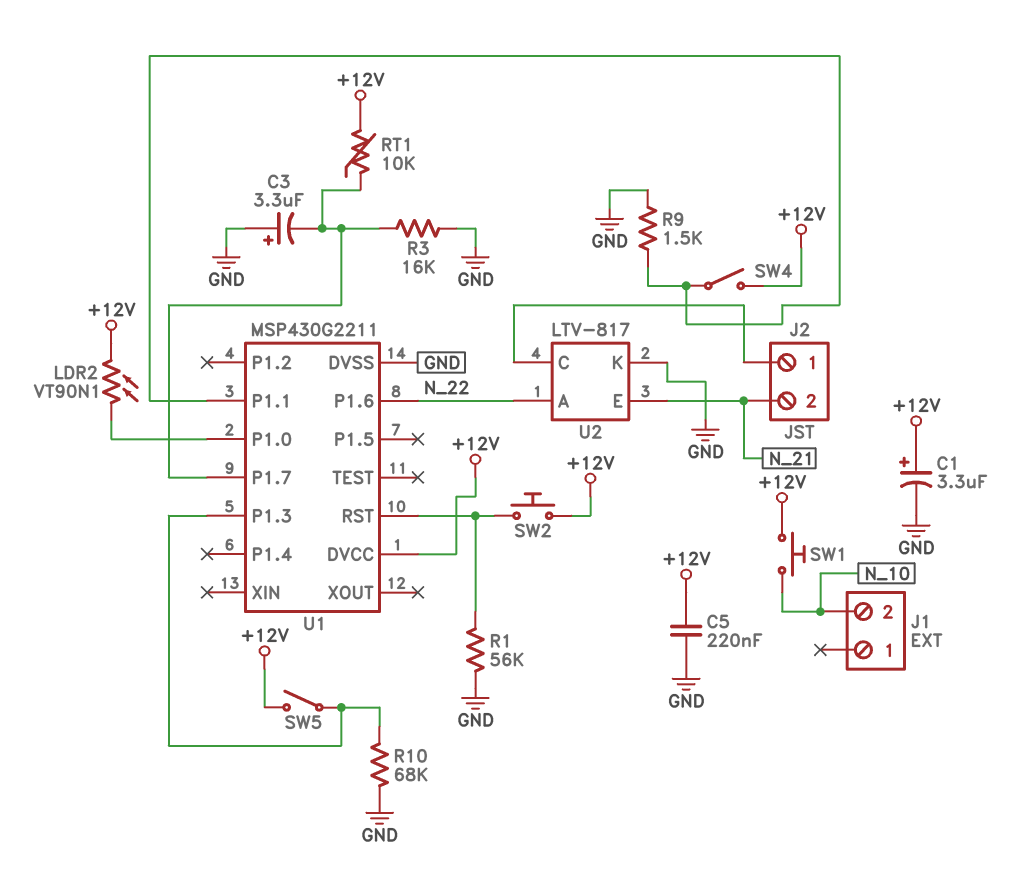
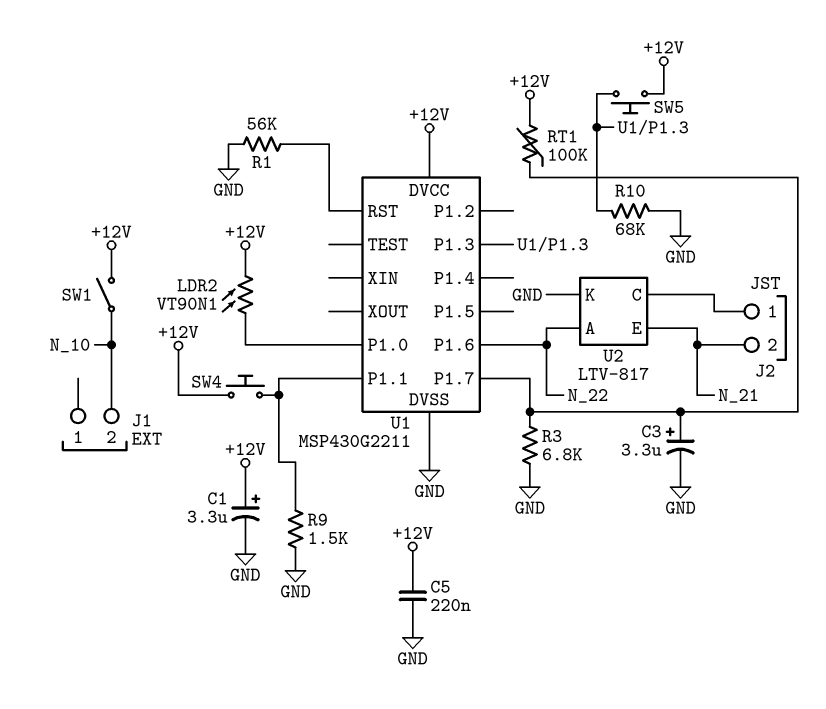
C3: 3.3uF (plus GND, minus U1/P1.7) -> 3.3uF (plus U1/P1.7, minus GND)
R3: 16k (GND, U1/P1.7) -> 6.8k (GND, U1/P1.7)
RT1: 10k (+12V, U1/P1.7) -> 100k (+12V, U1/P1.7)
SW1: button (+12V, N_10) -> switch (+12V, N_10)
SW2: button (+12V, U1/RST) -> none
SW4: switch (+12V, U1/P1.1) -> button (+12V, U1/P1.1)
SW5: switch (+12V, U1/P1.3) -> button (+12V, U1/P1.3)

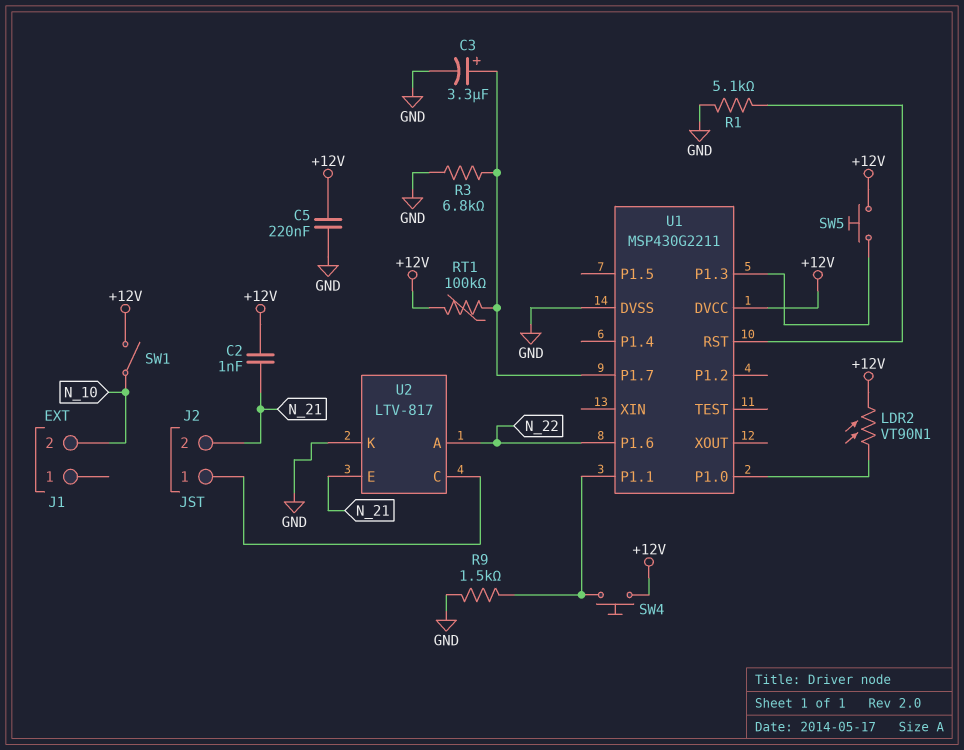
C1: 3.3uF (plus +12V, minus GND) -> none
C2: none -> 1nF (+12V, N_21)
R1: 56k (GND, U1/RST) -> 5.1k (GND, U1/RST)
R10: 68k (GND, U1/P1.3) -> none

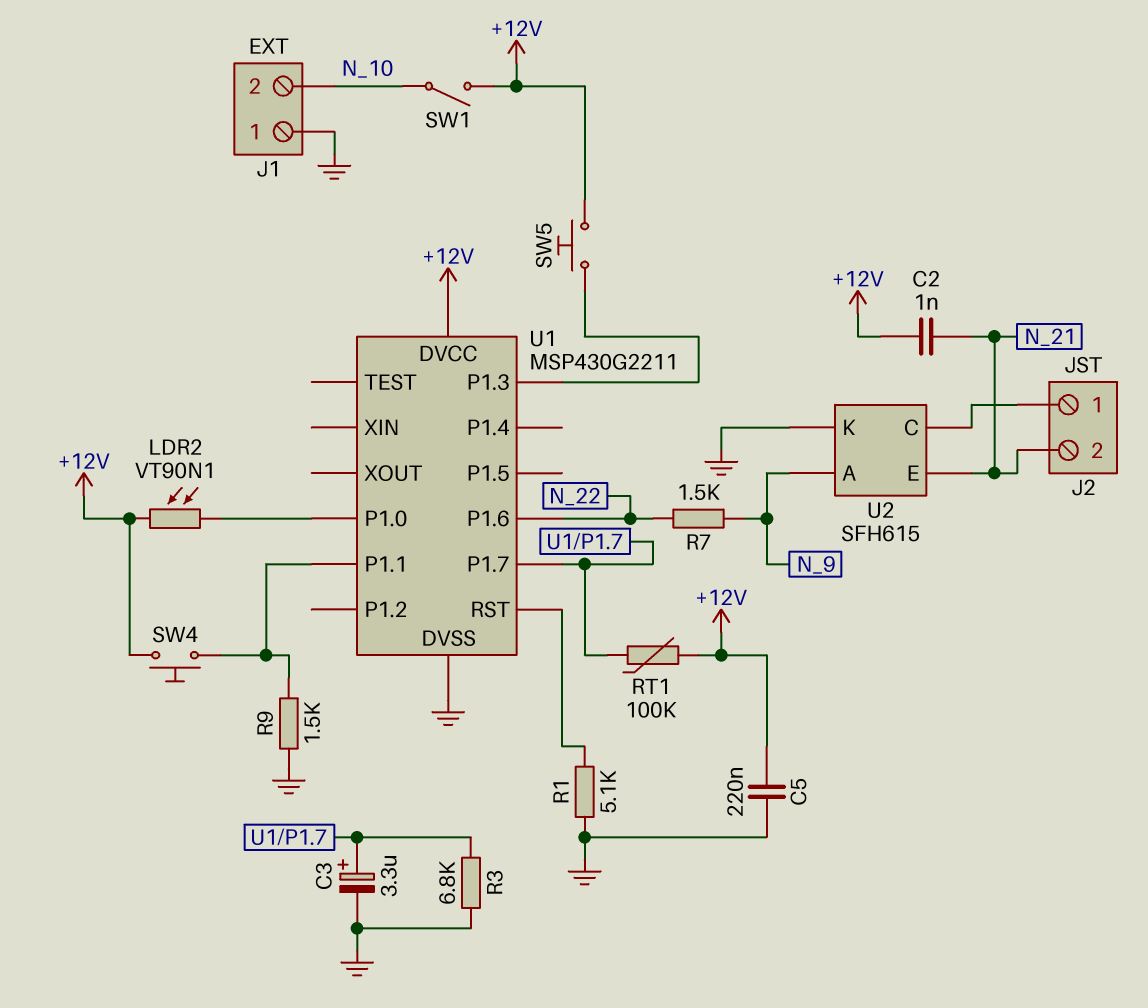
J1 pin 1: none -> GND
R7: none -> 1.5k (N_9, N_22)
U2: LTV-817 -> SFH615
U2 pin A: N_22 -> N_9

